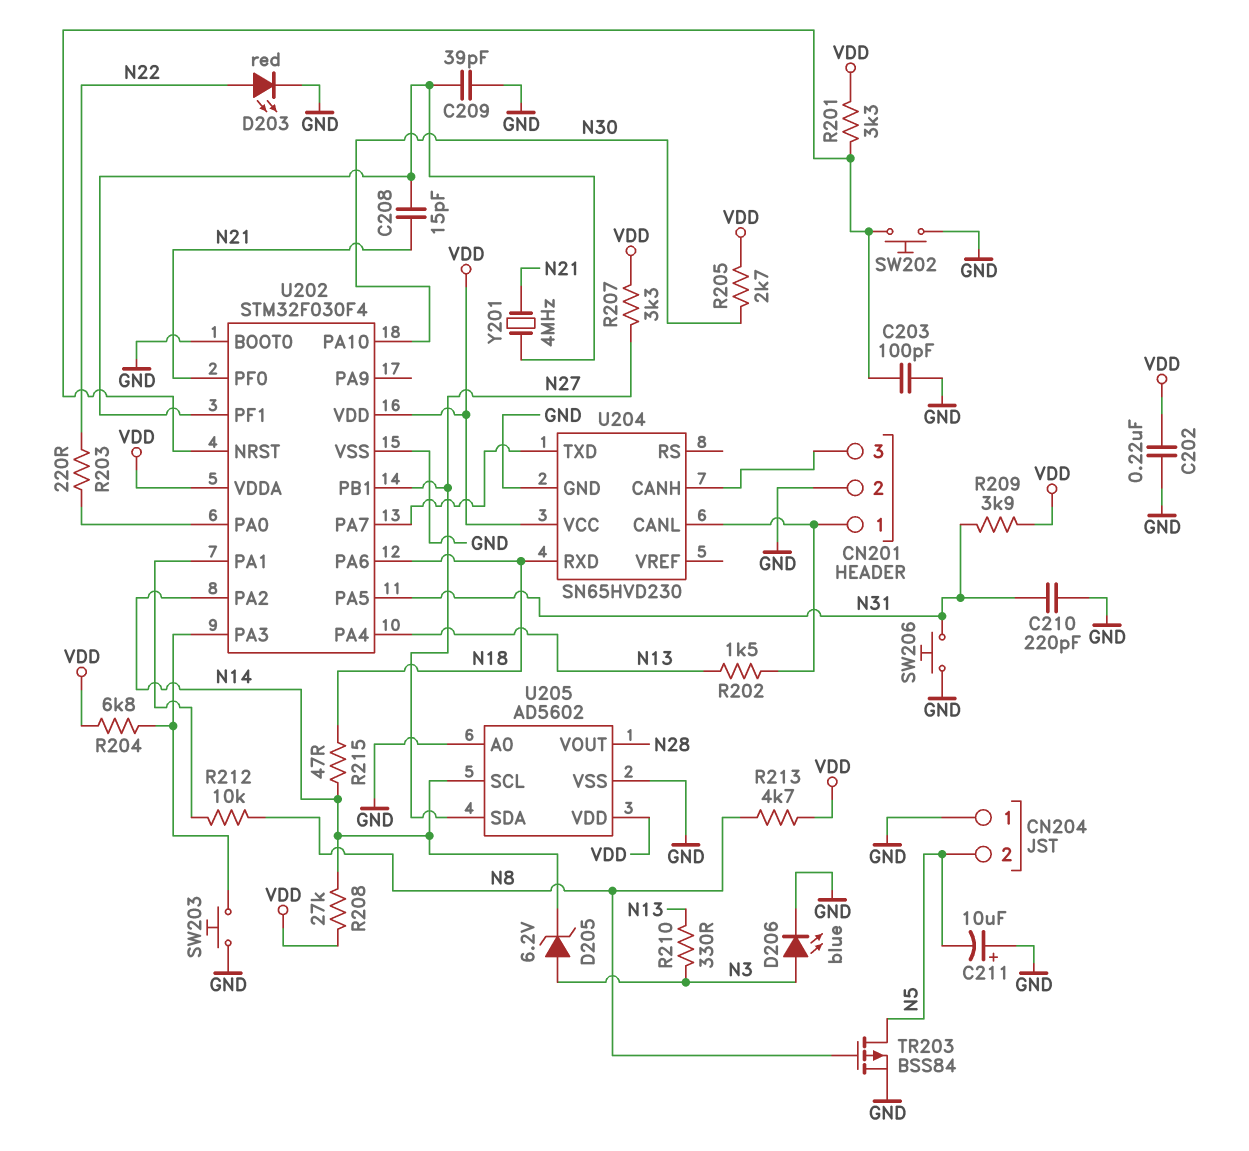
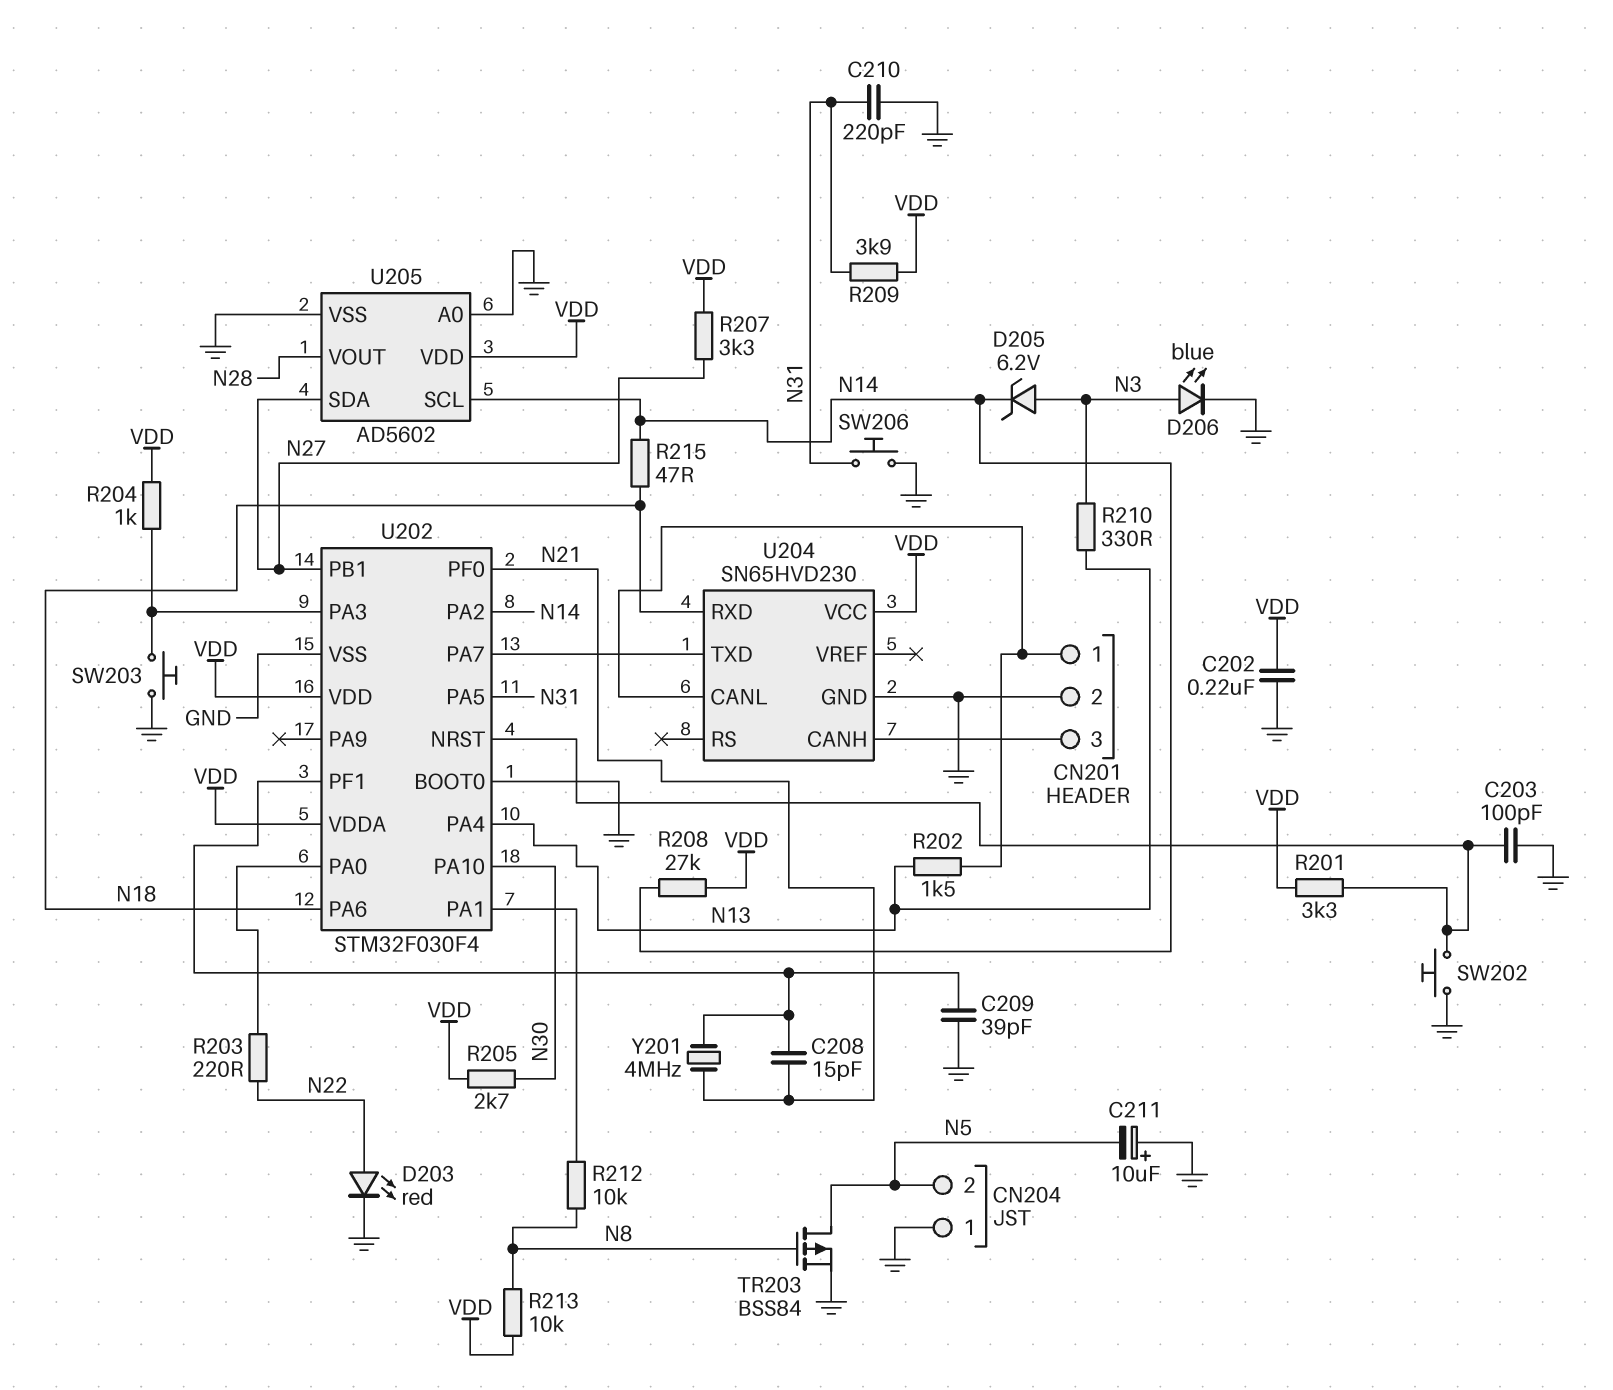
R204: 6.8k (U202/PA3, VDD) -> 1k (U202/PA3, VDD)
R213: 4.7k (N8, VDD) -> 10k (N8, VDD)

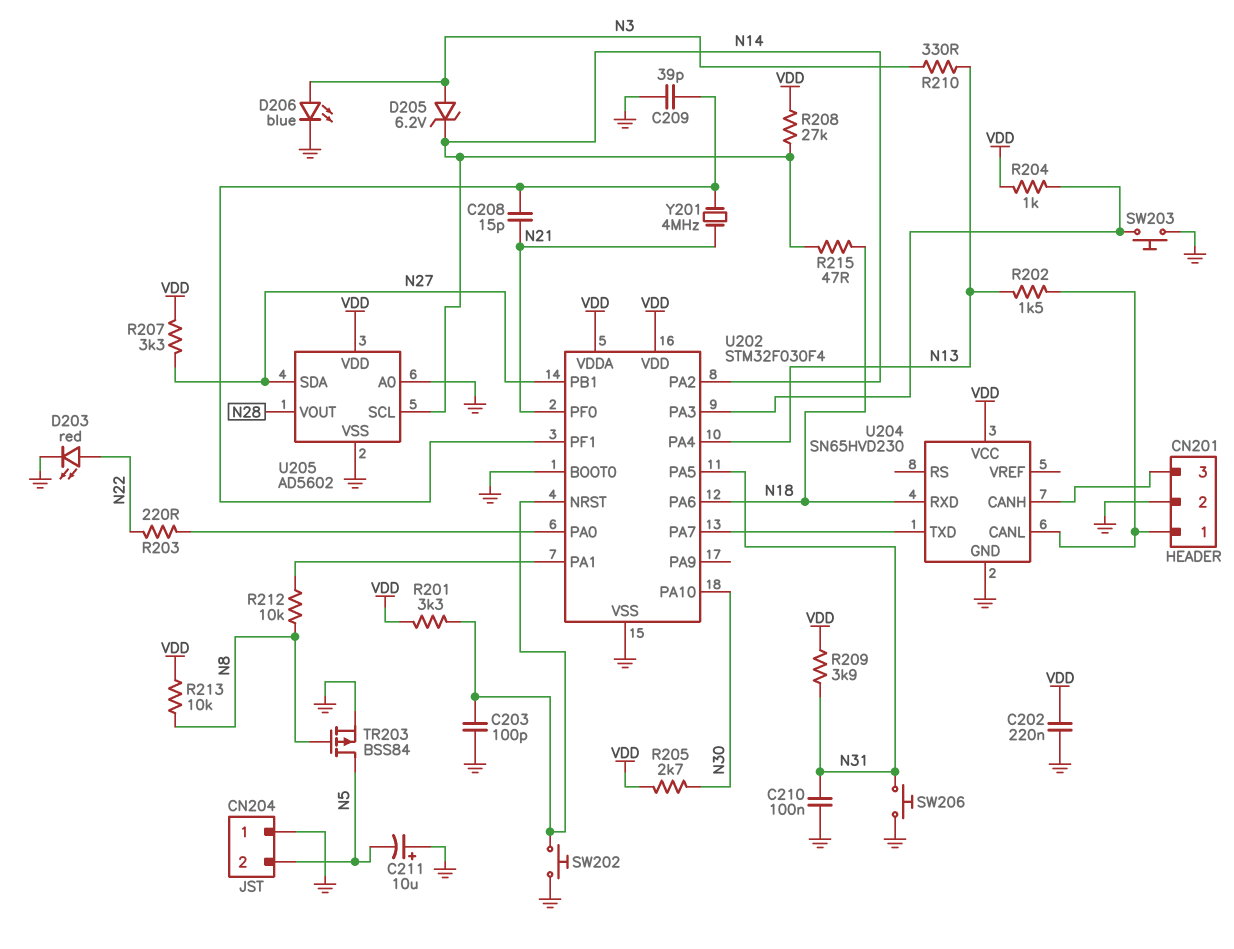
C210: 220pF (GND, N31) -> 100nF (GND, N31)

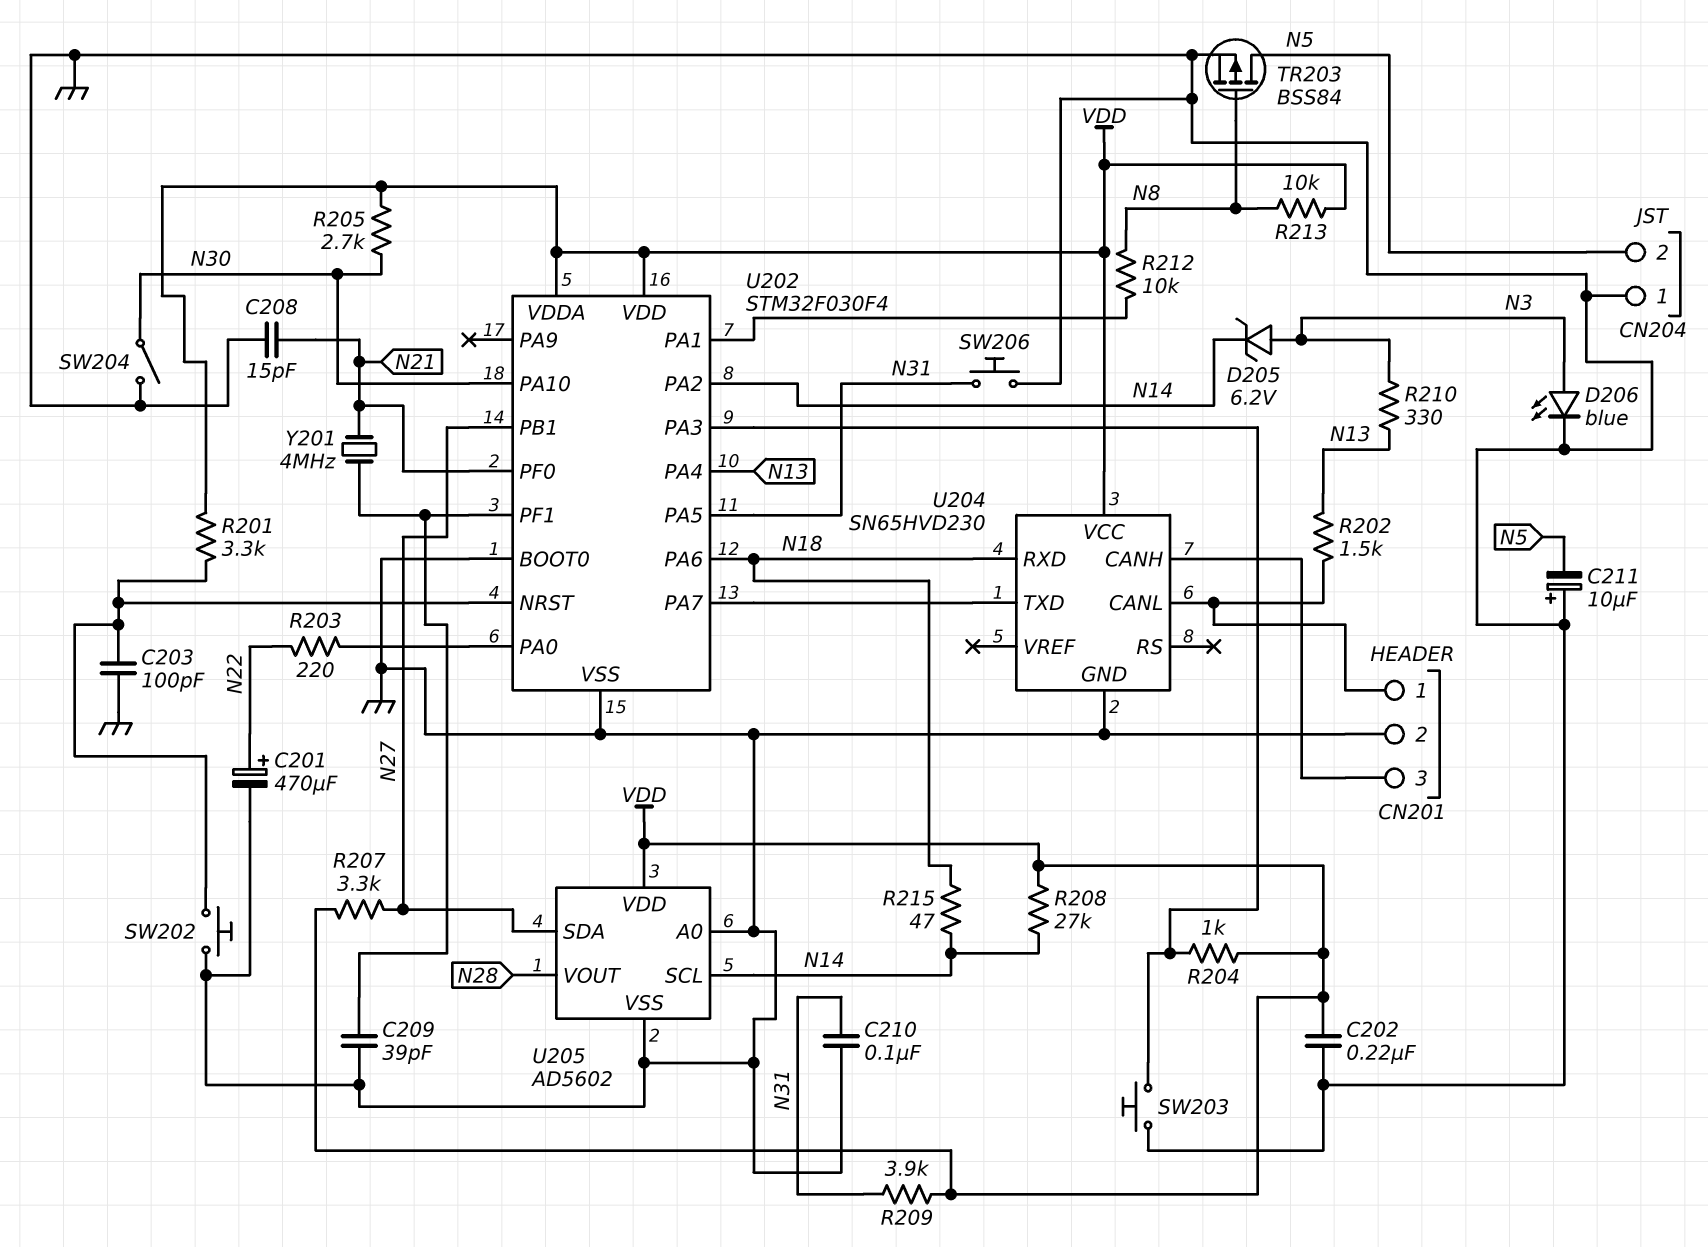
C201: none -> 470uF (plus N22, minus GND)
C208: 15pF (N21, U202/PF1) -> 15pF (GND, N21)
D203: LED red (A N22, K GND) -> none
SW204: none -> switch (GND, N30)

